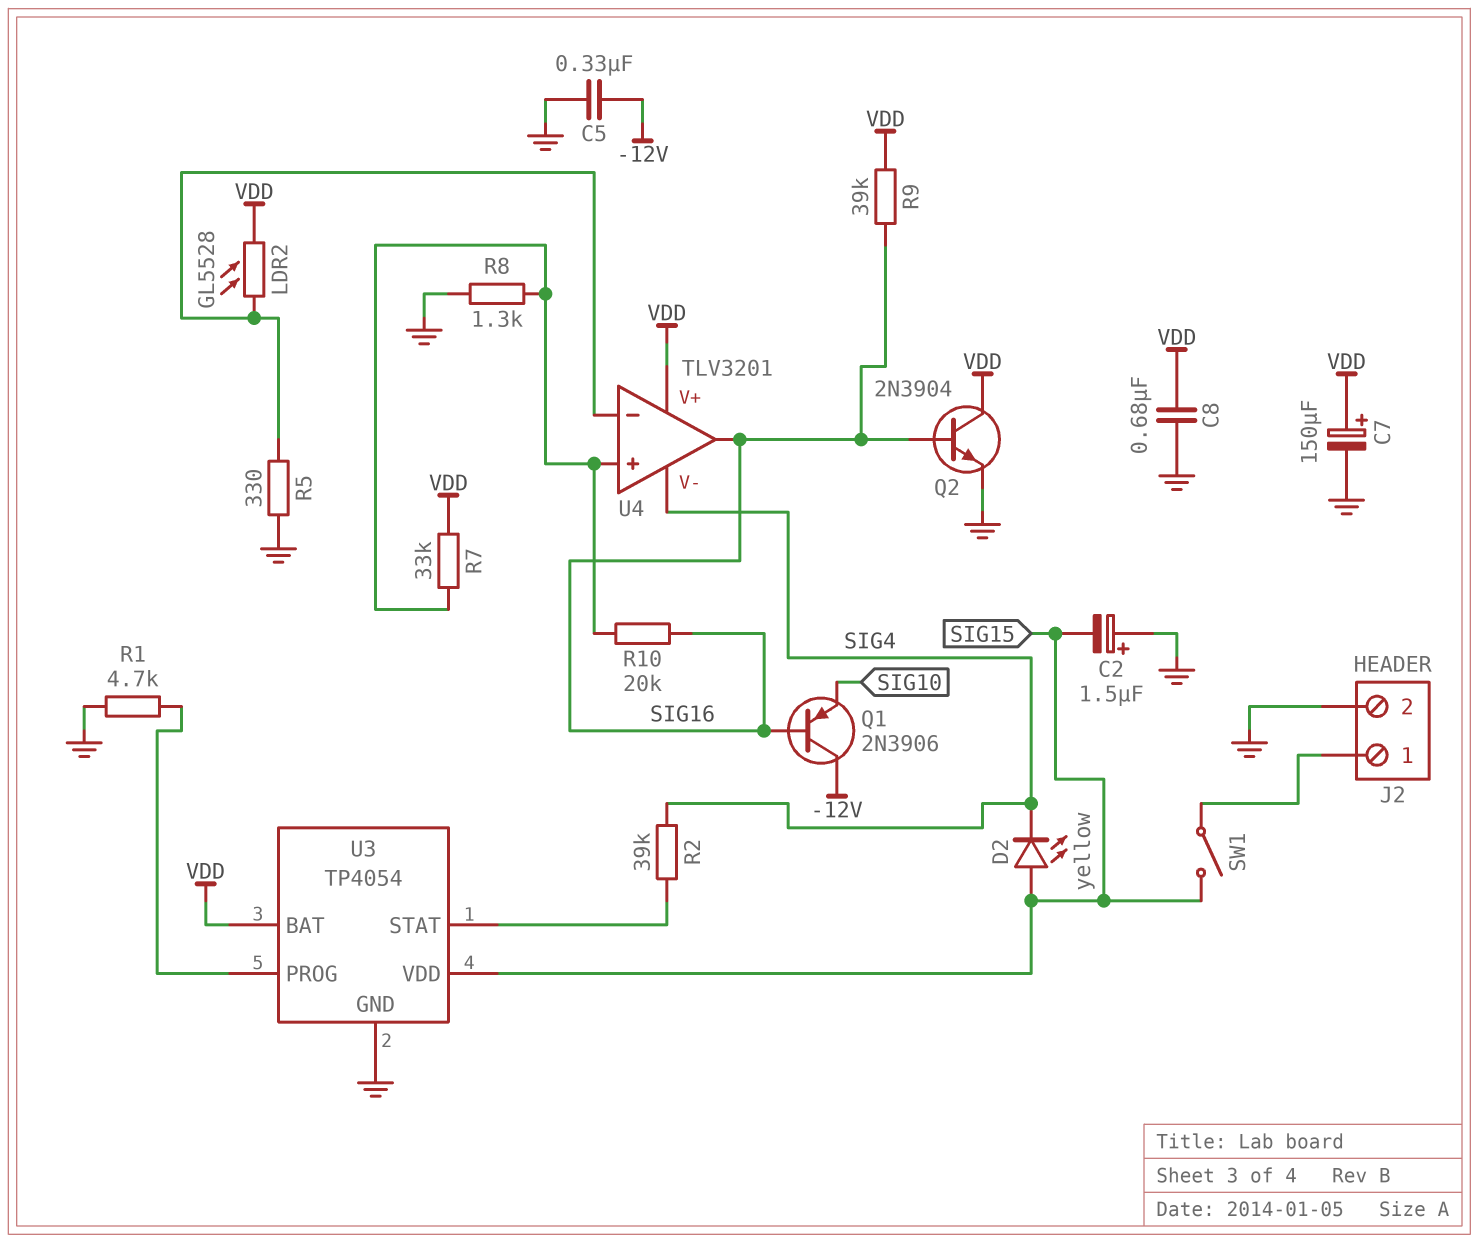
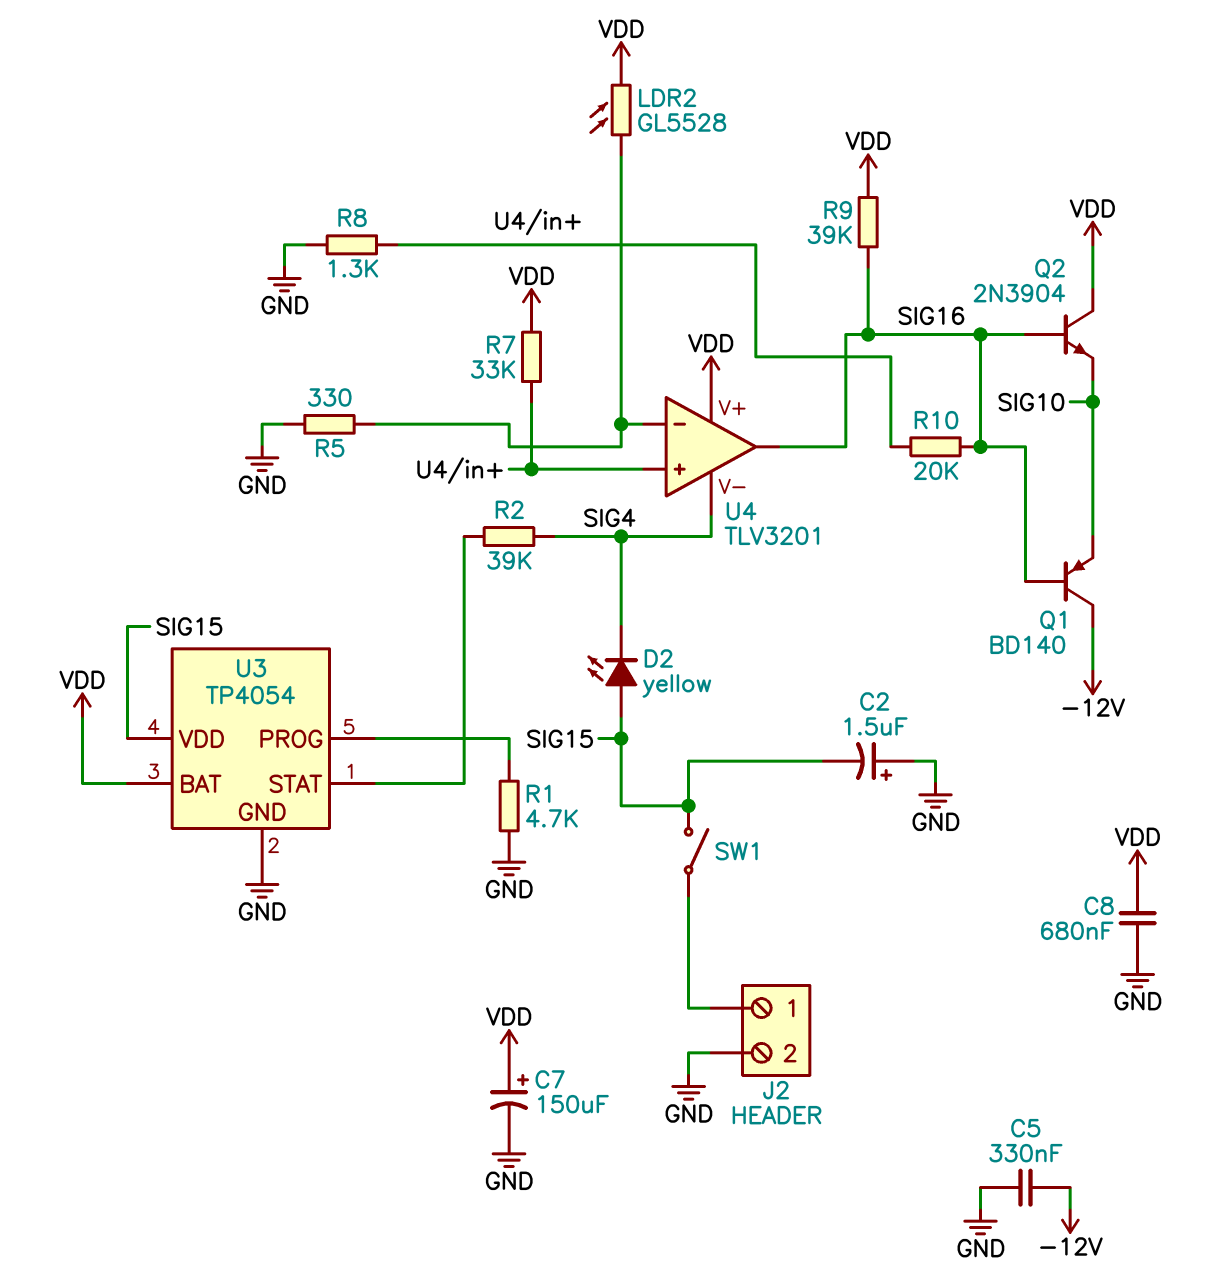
Q1: PNP 2N3906 (B SIG16, C -12V, E SIG10) -> PNP BD140 (B SIG16, C -12V, E SIG10)
Q2: NPN 2N3904 (B SIG16, C VDD, E GND) -> NPN 2N3904 (B SIG16, C VDD, E SIG10)

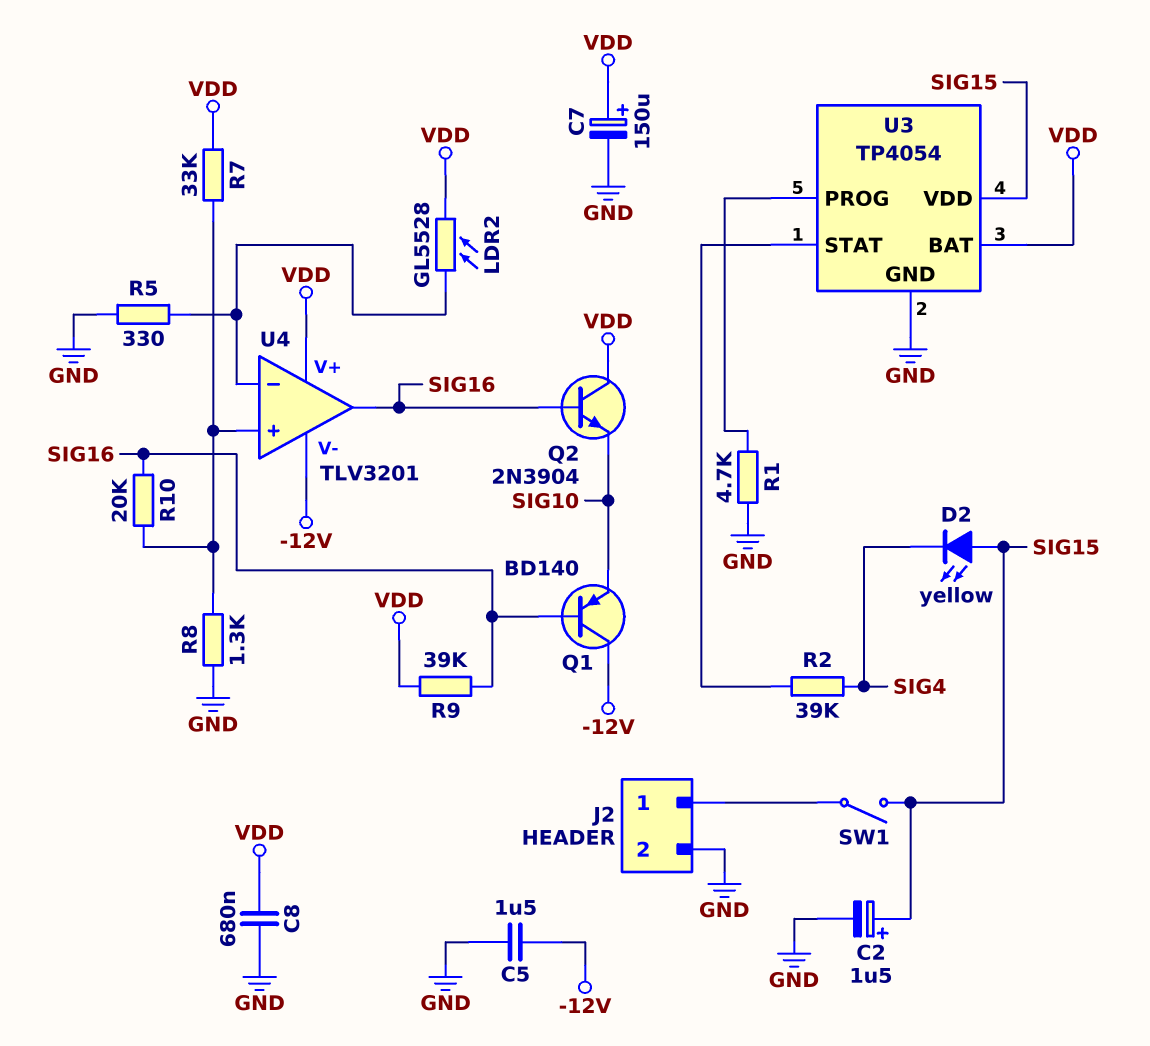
C2: 1.5uF (plus GND, minus SIG15) -> 1.5uF (plus SIG15, minus GND)
C5: 330nF (-12V, GND) -> 1.5uF (-12V, GND)
U4 pin V-: SIG4 -> -12V

